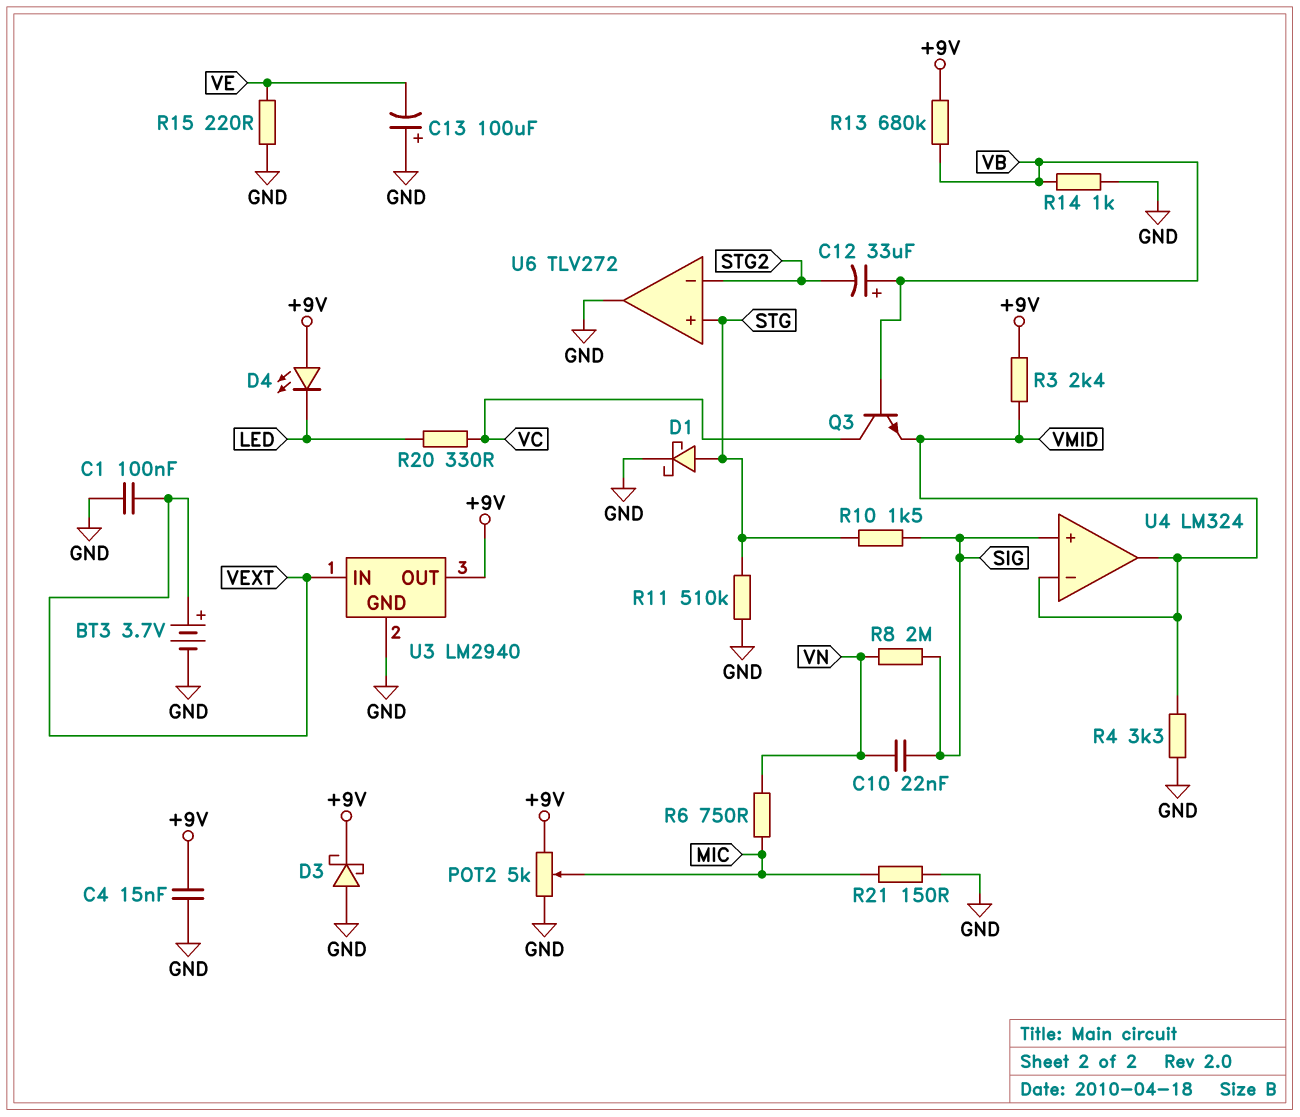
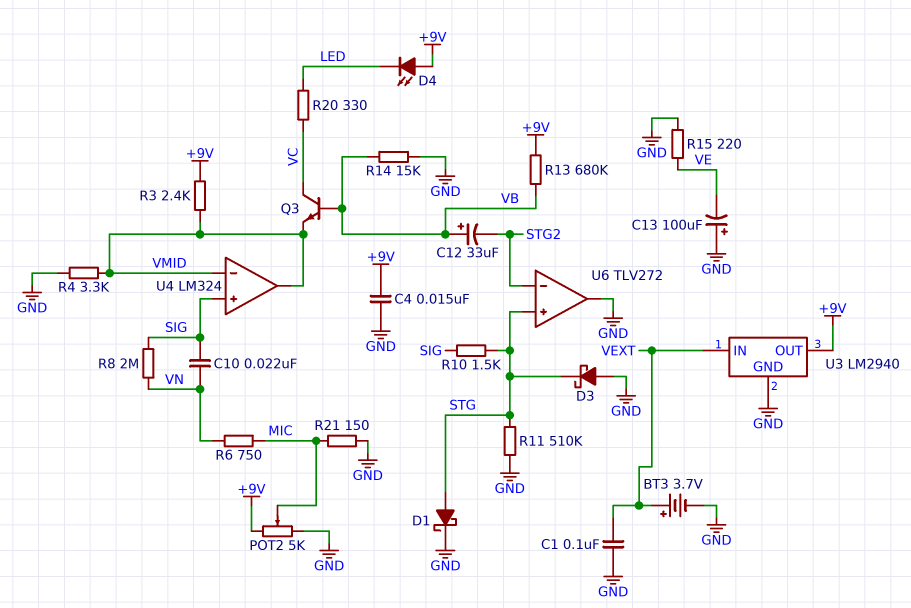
D3: schottky (A GND, K +9V) -> schottky (A GND, K STG)
R14: 1k (GND, VB) -> 15k (GND, VB)

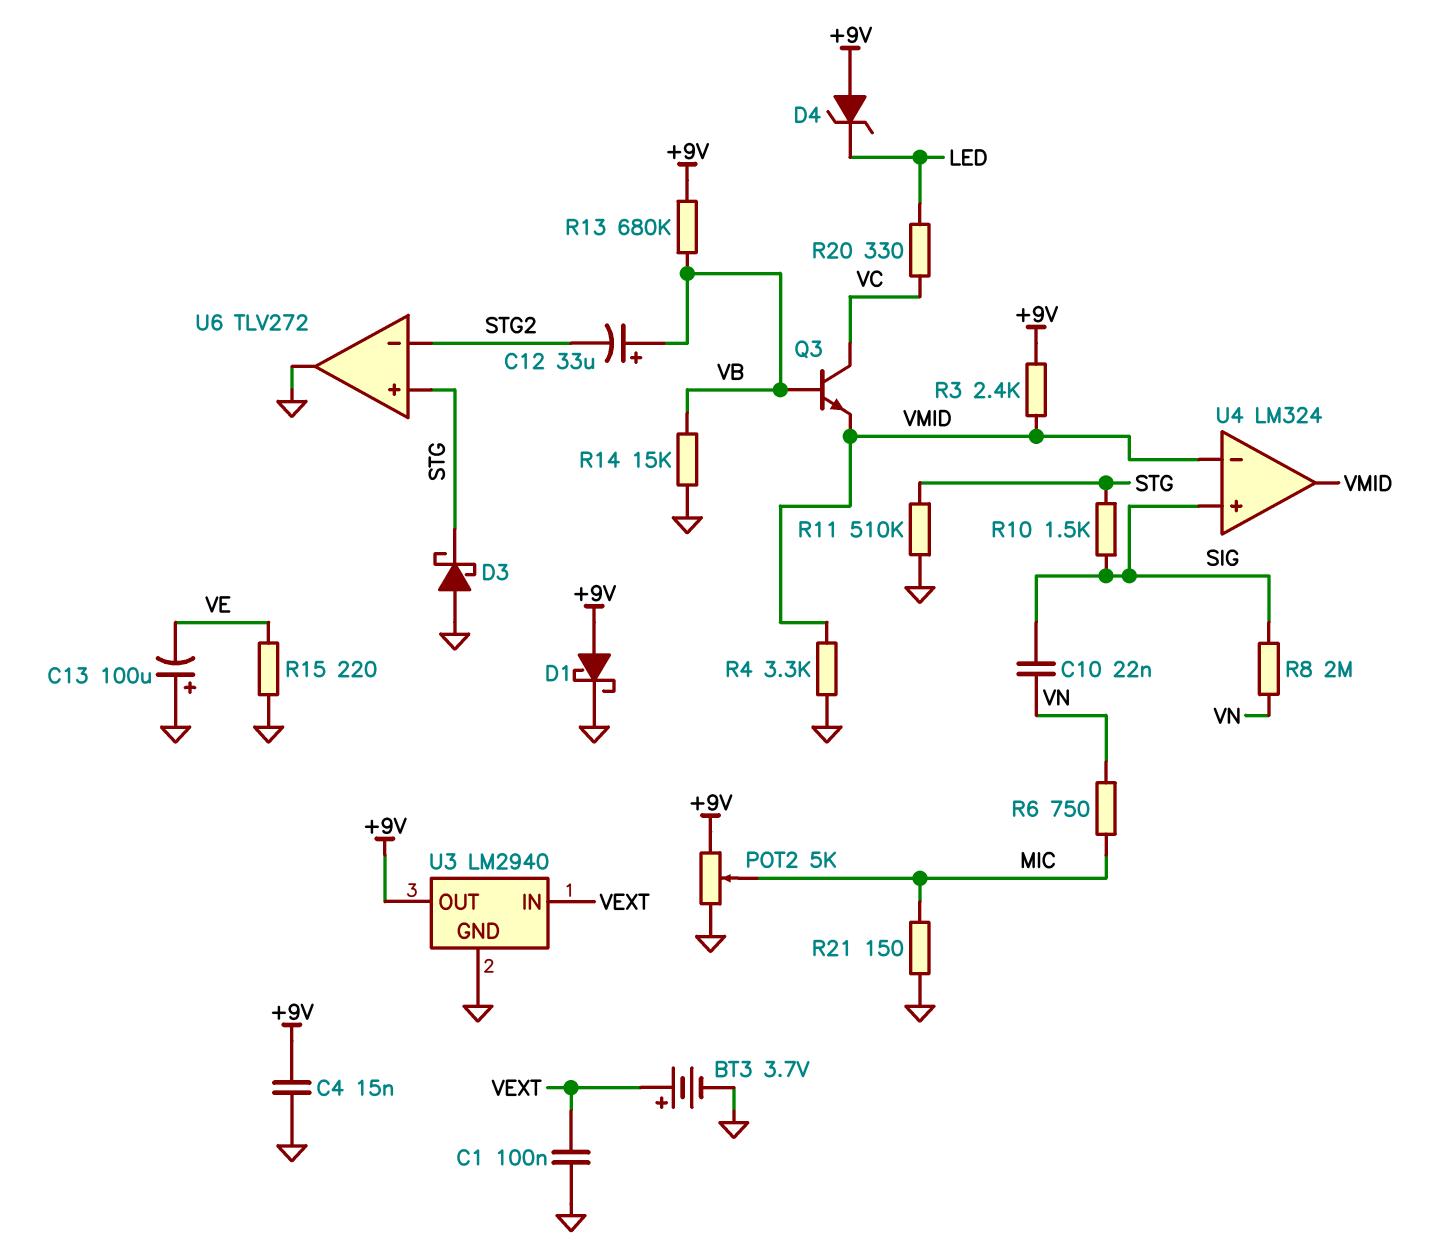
D1: schottky (A STG, K GND) -> schottky (A +9V, K GND)
D4: LED (A +9V, K LED) -> zener (A +9V, K LED)

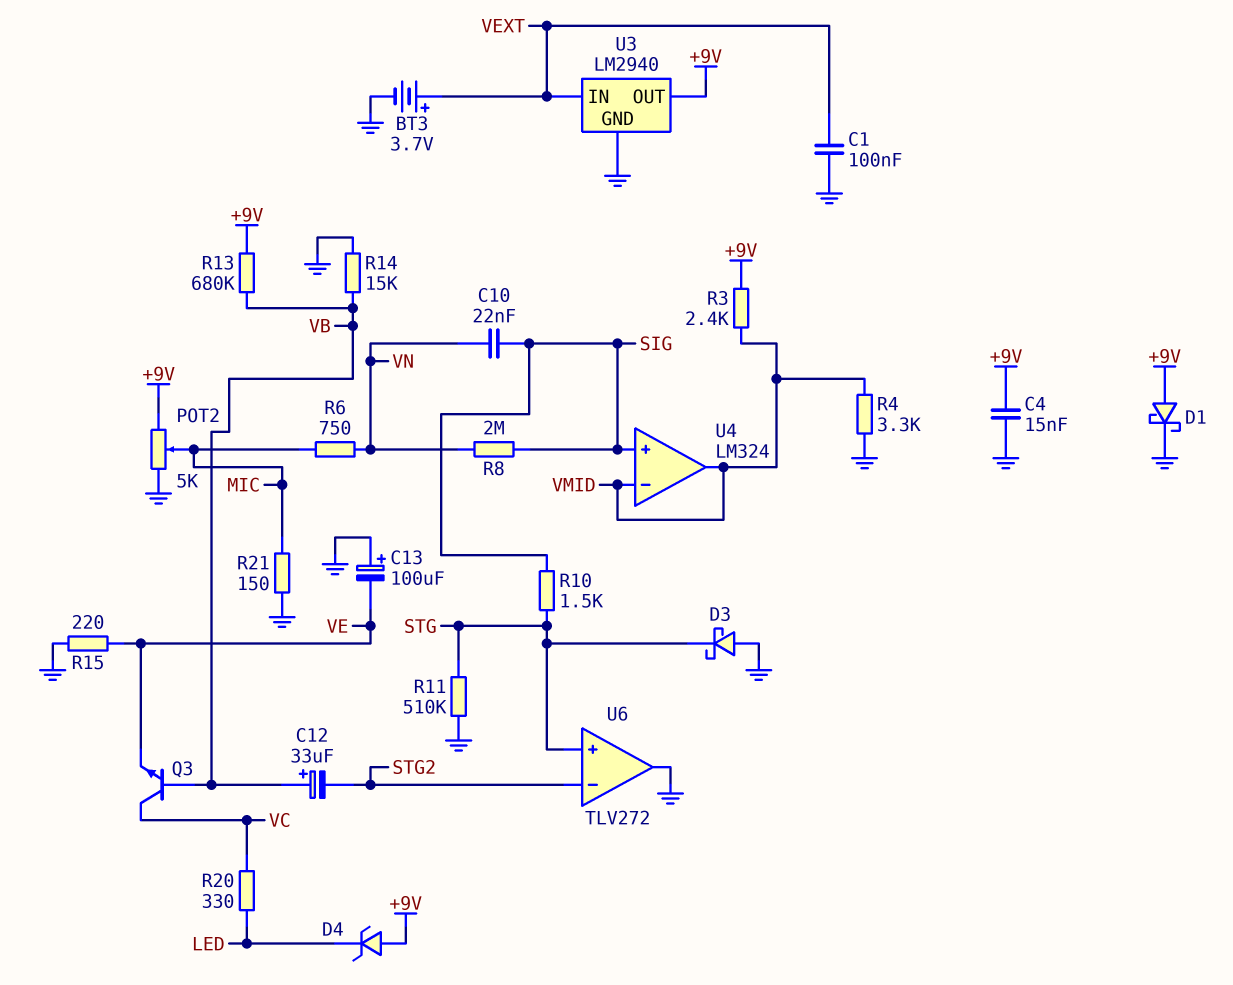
Q3: NPN (B VB, C VC, E VMID) -> NPN (B VB, C VC, E VE)

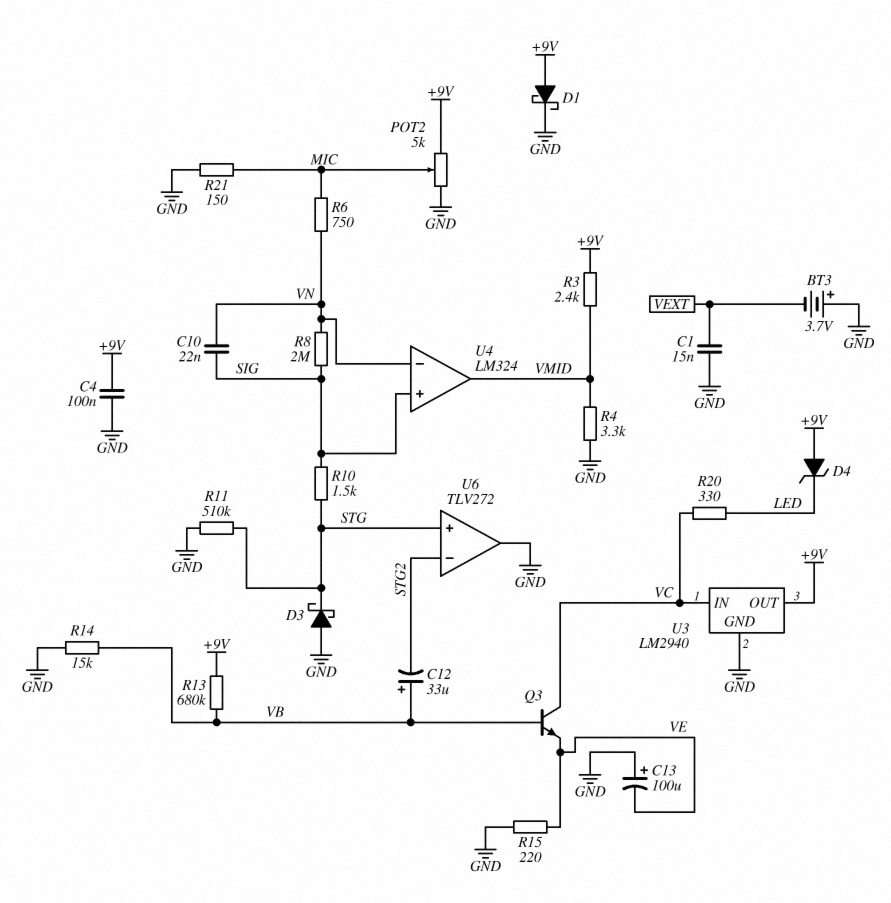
BT3: 3.7V (plus VEXT, minus GND) -> 3.7V (plus GND, minus VEXT)
C1: 100nF (GND, VEXT) -> 15nF (GND, VEXT)
C4: 15nF (+9V, GND) -> 100nF (+9V, GND)
U3 pin IN: VEXT -> VC
U4 pin in-: VMID -> VN

